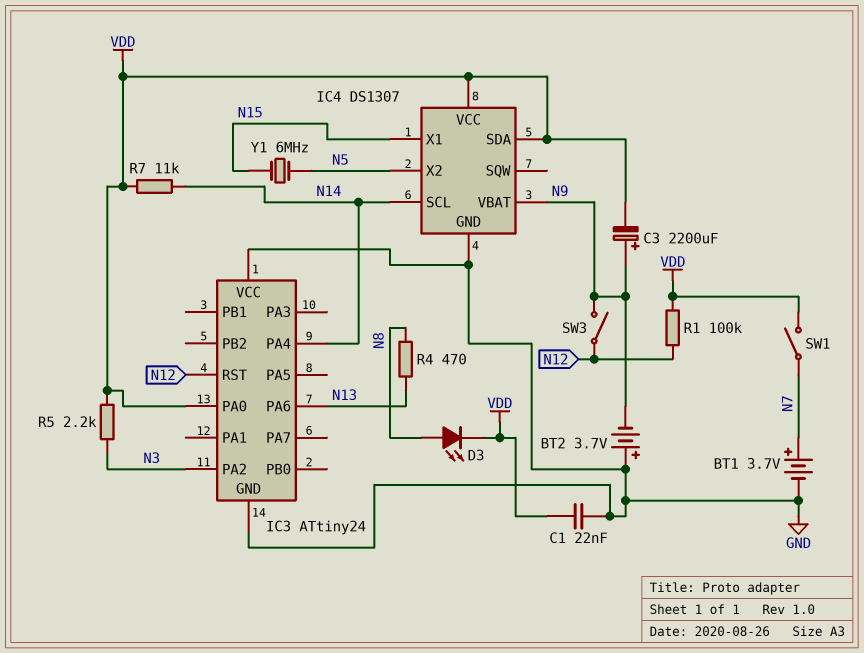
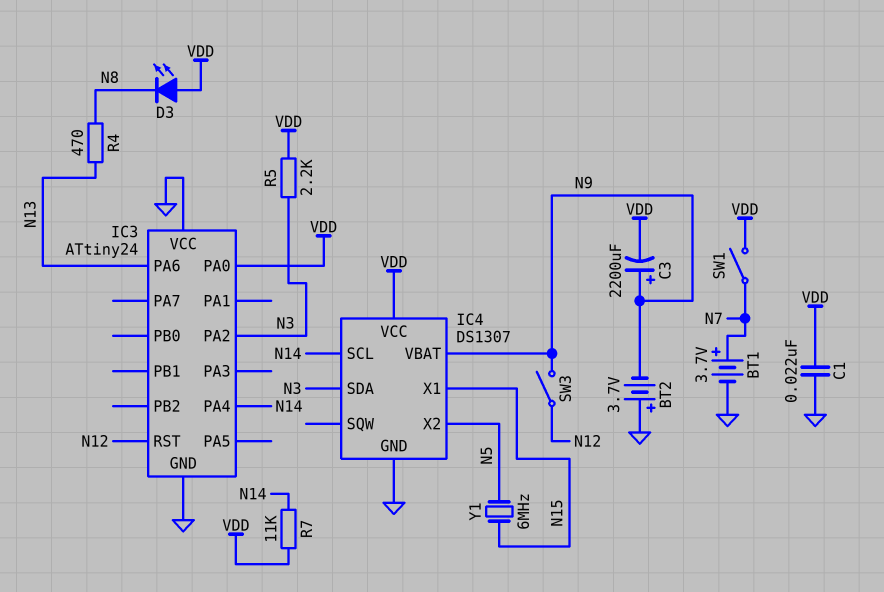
D3: LED (A N8, K VDD) -> LED (A VDD, K N8)
IC4 pin SDA: VDD -> N3
R1: 100k (N12, VDD) -> none

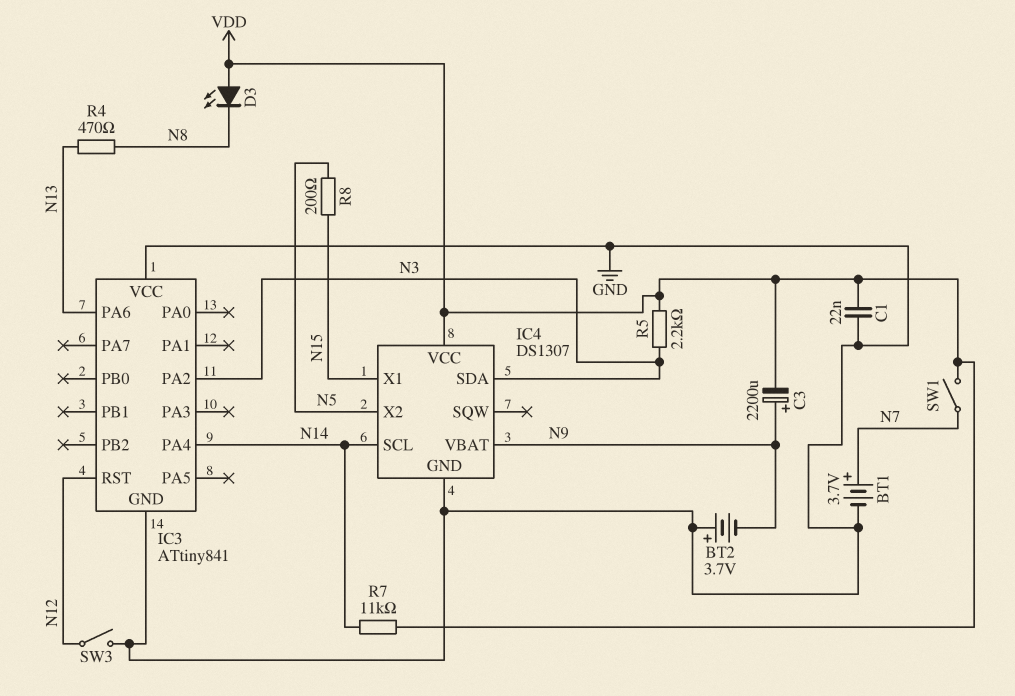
IC3: ATtiny24 -> ATtiny841
IC3 pin PA0: VDD -> none
R8: none -> 200 (N5, N15)
SW3: switch (N9, N12) -> switch (GND, N12)
Y1: 6MHz (N5, N15) -> none

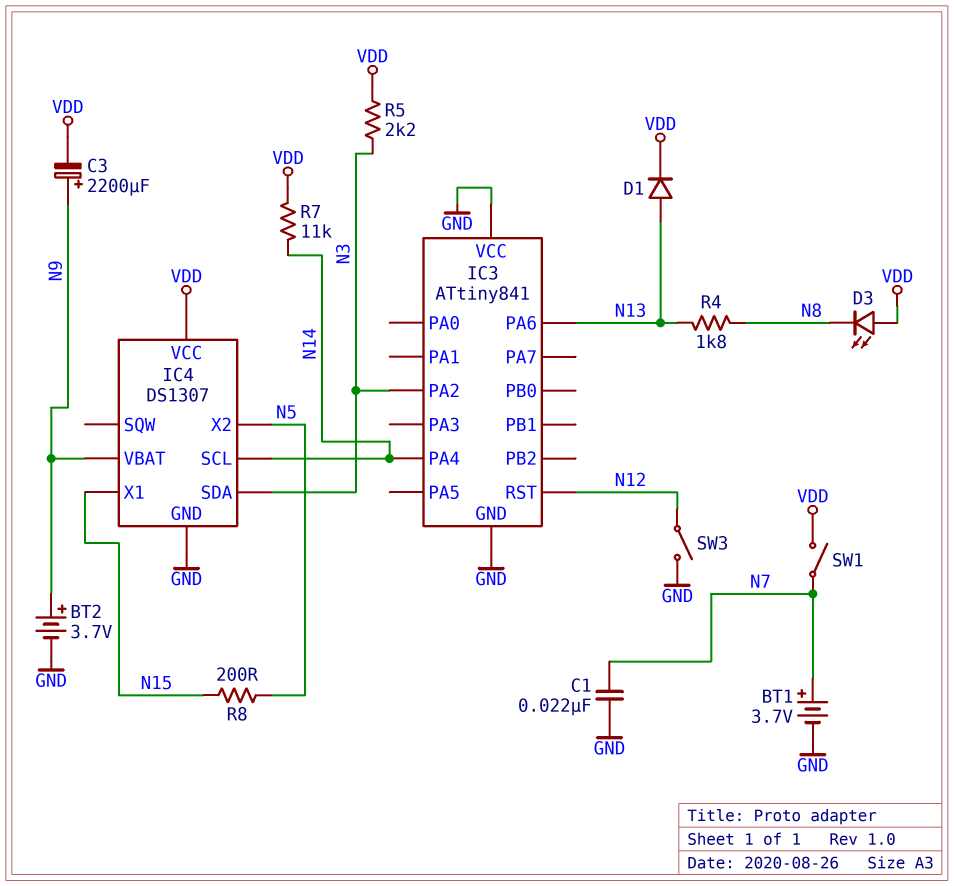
BT2: 3.7V (plus GND, minus N9) -> 3.7V (plus N9, minus GND)
C1: 22nF (GND, VDD) -> 22nF (GND, N7)
D1: none -> diode (A N13, K VDD)
R4: 470 (N8, N13) -> 1.8k (N8, N13)

